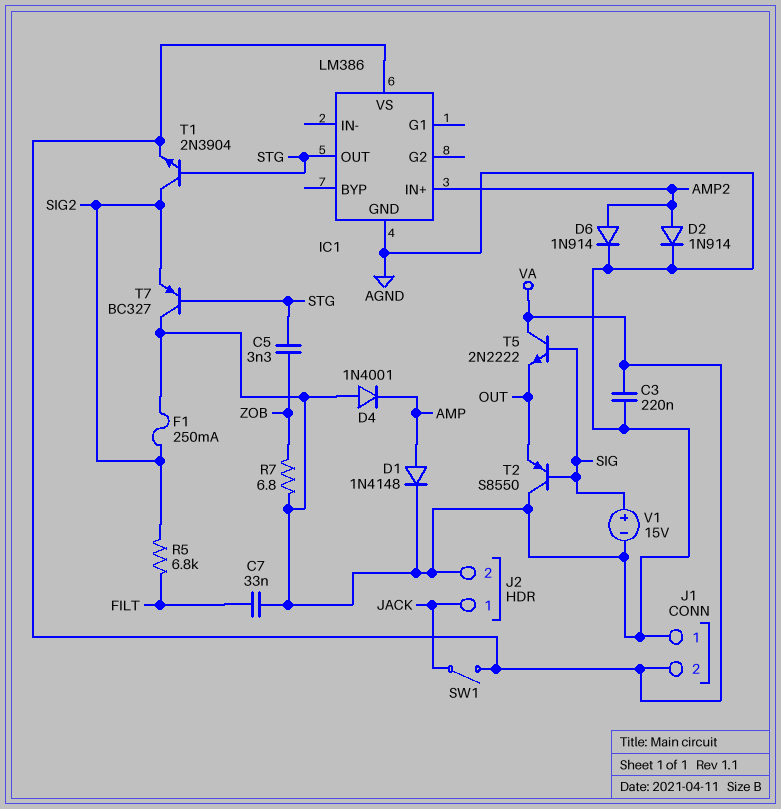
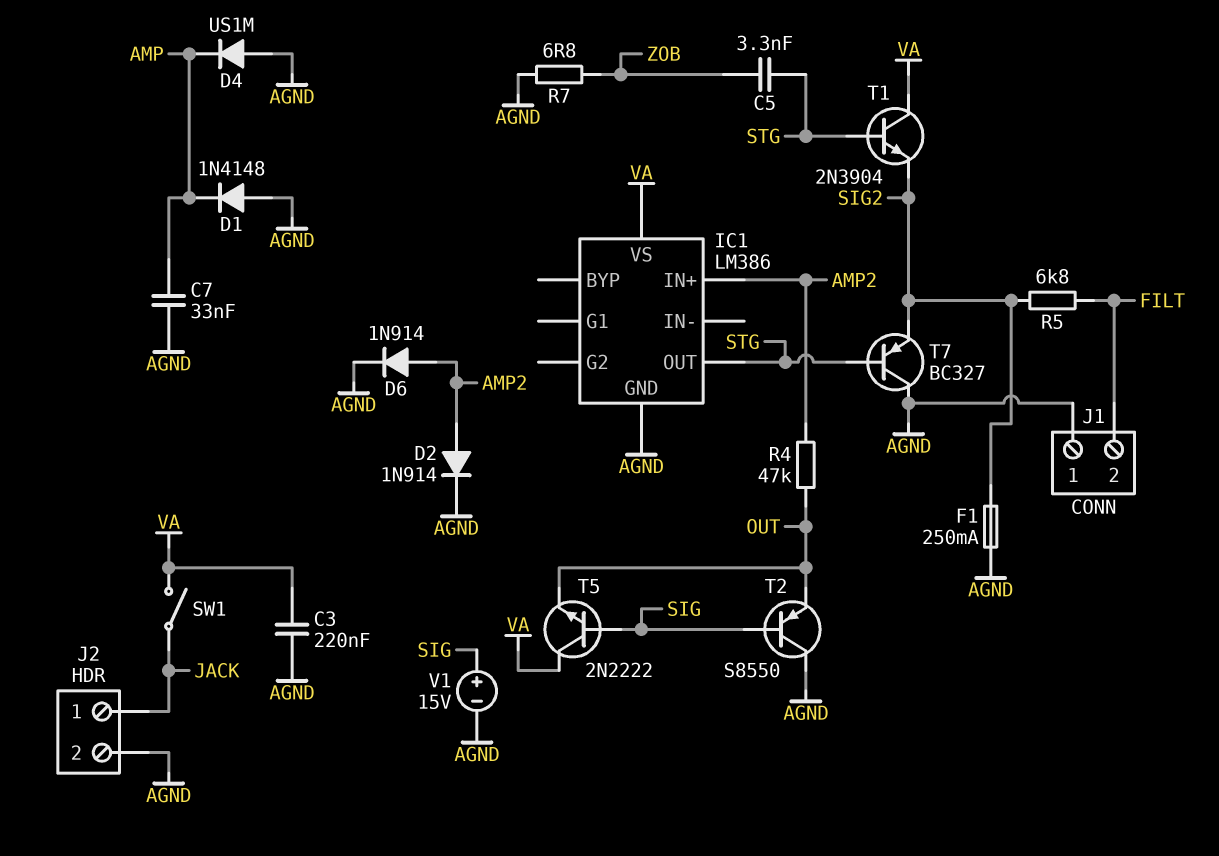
C7: 33nF (AGND, FILT) -> 33nF (AGND, AMP)
D1: diode 1N4148 (A AMP, K AGND) -> diode 1N4148 (A AGND, K AMP)
D4: diode 1N4001 (A AGND, K AMP) -> diode US1M (A AGND, K AMP)
J1 pin 2: VA -> FILT
R4: none -> 47k (AMP2, OUT)
T1: NPN 2N3904 (B STG, C SIG2, E VA) -> NPN 2N3904 (B STG, C VA, E SIG2)

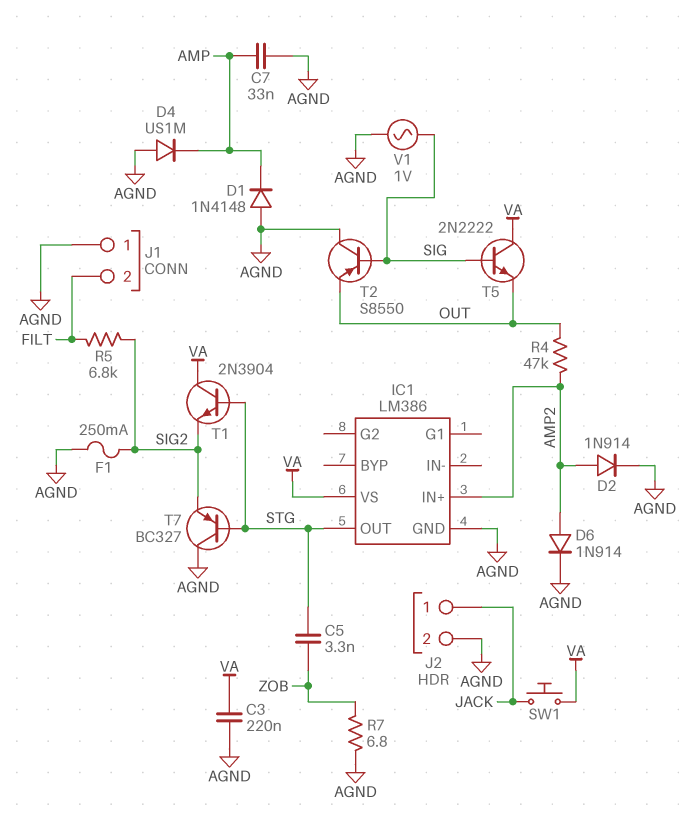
SW1: switch (JACK, VA) -> button (JACK, VA)
V1: 15V (plus SIG, minus AGND) -> AC 1V (AGND, SIG)

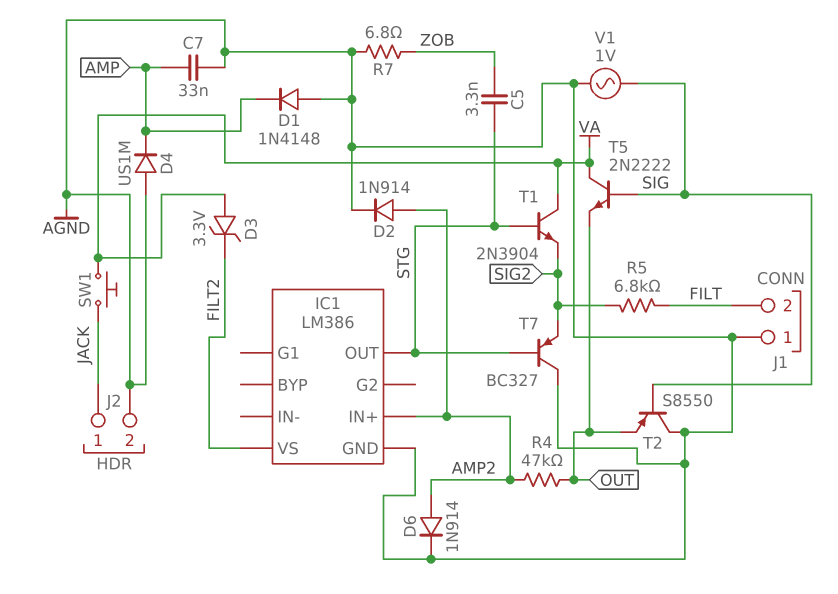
C3: 220nF (AGND, VA) -> none
D3: none -> zener 3.3V (A VA, K FILT2)
F1: 250mA (AGND, SIG2) -> none
IC1 pin VS: VA -> FILT2

